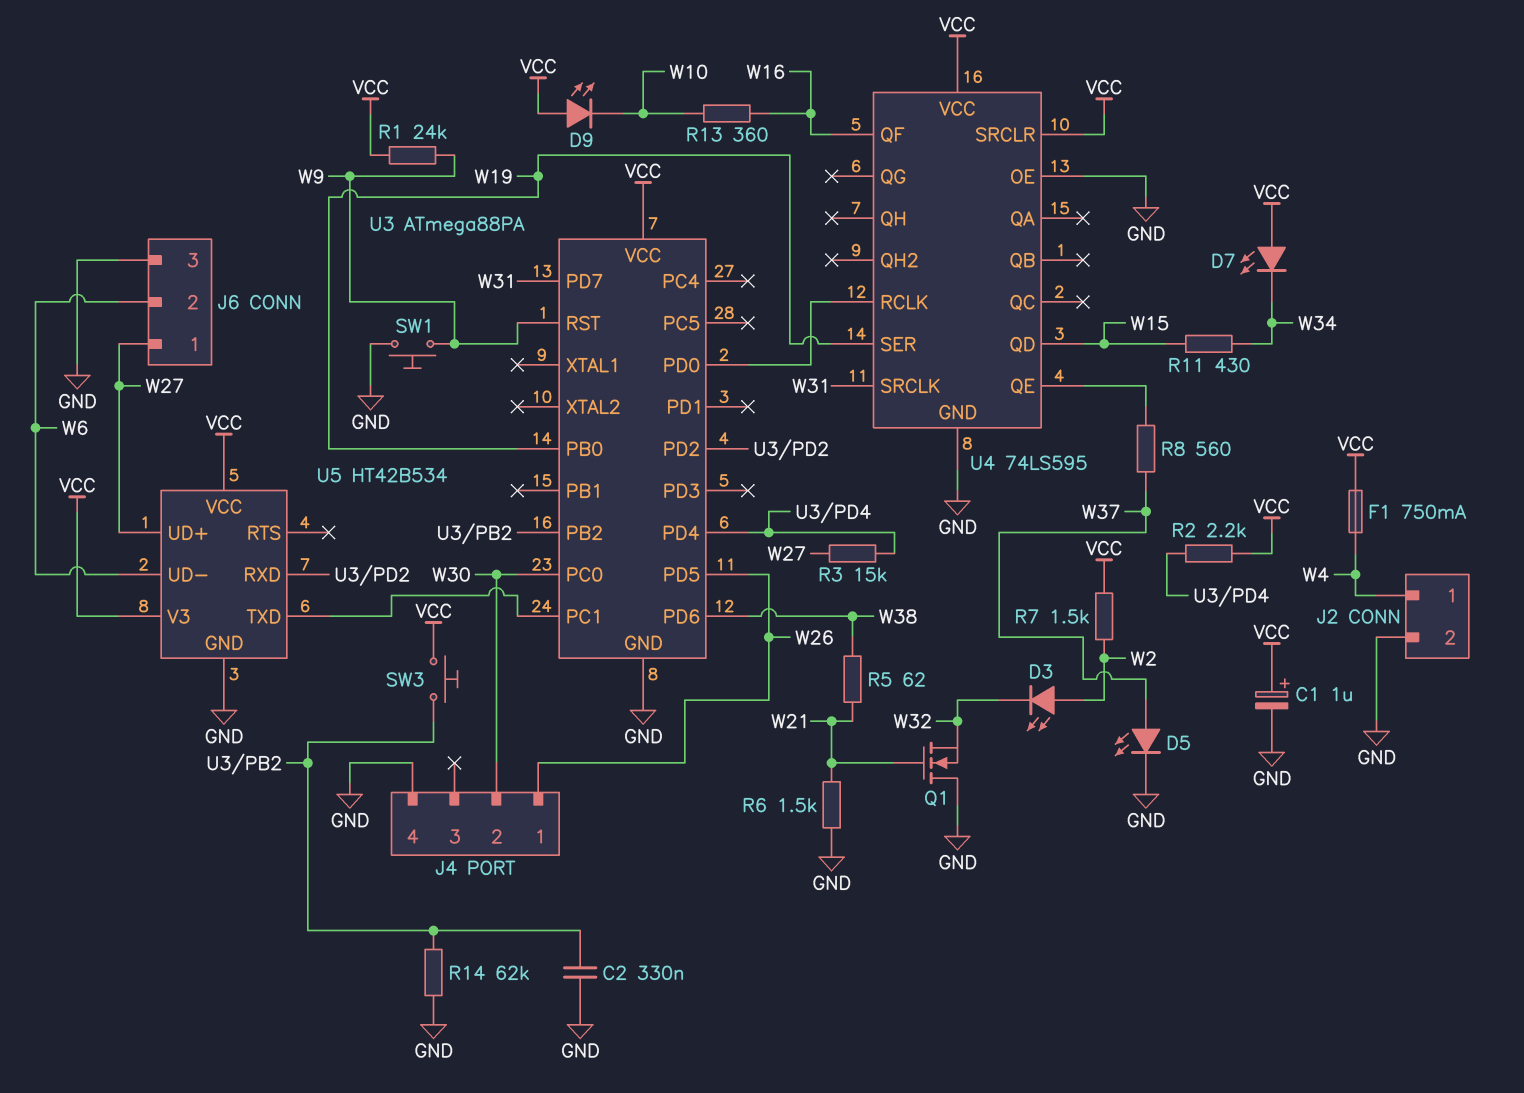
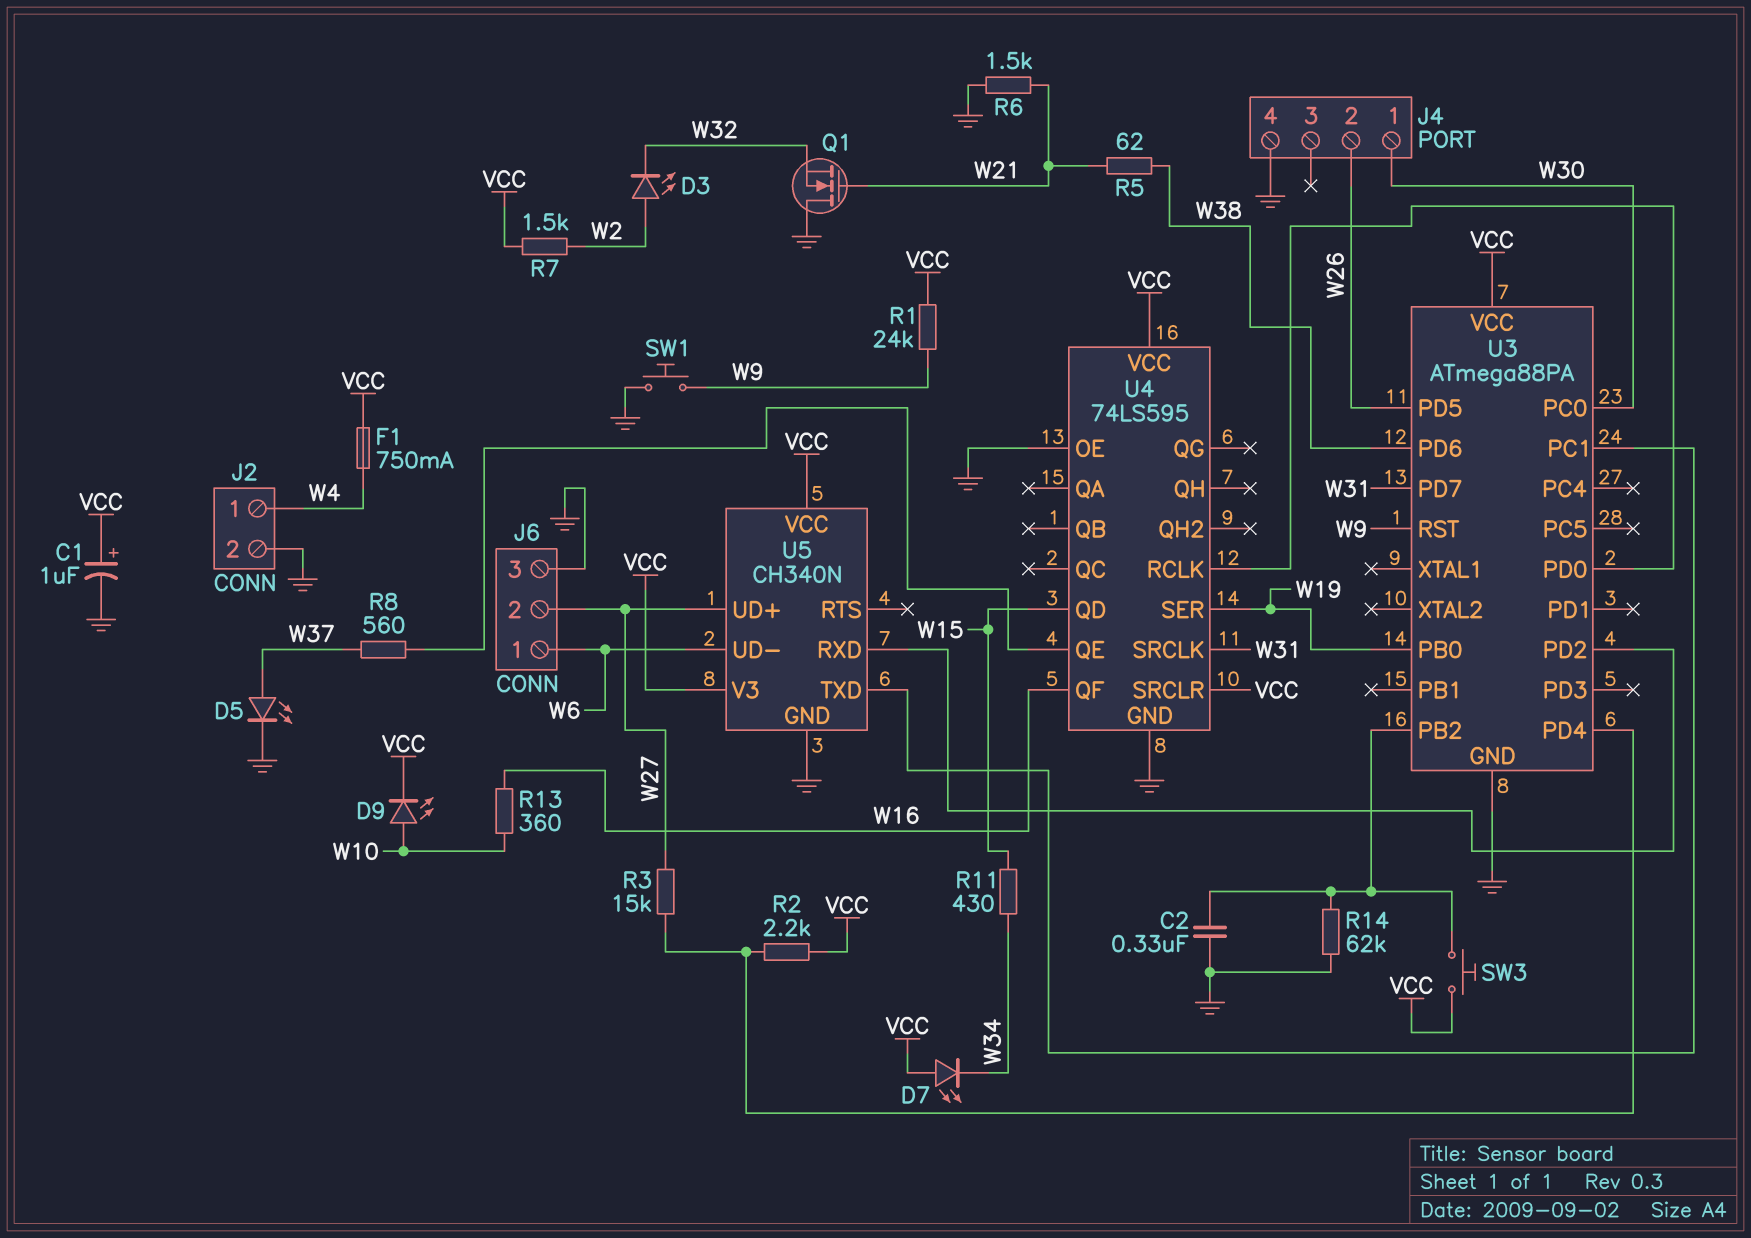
D9: LED (A VCC, K W10) -> LED (A W10, K VCC)
J4 pin 1: W26 -> W30
J4 pin 2: W30 -> W26
J6 pin 1: W27 -> W6
J6 pin 2: W6 -> W27
U5: HT42B534 -> CH340N

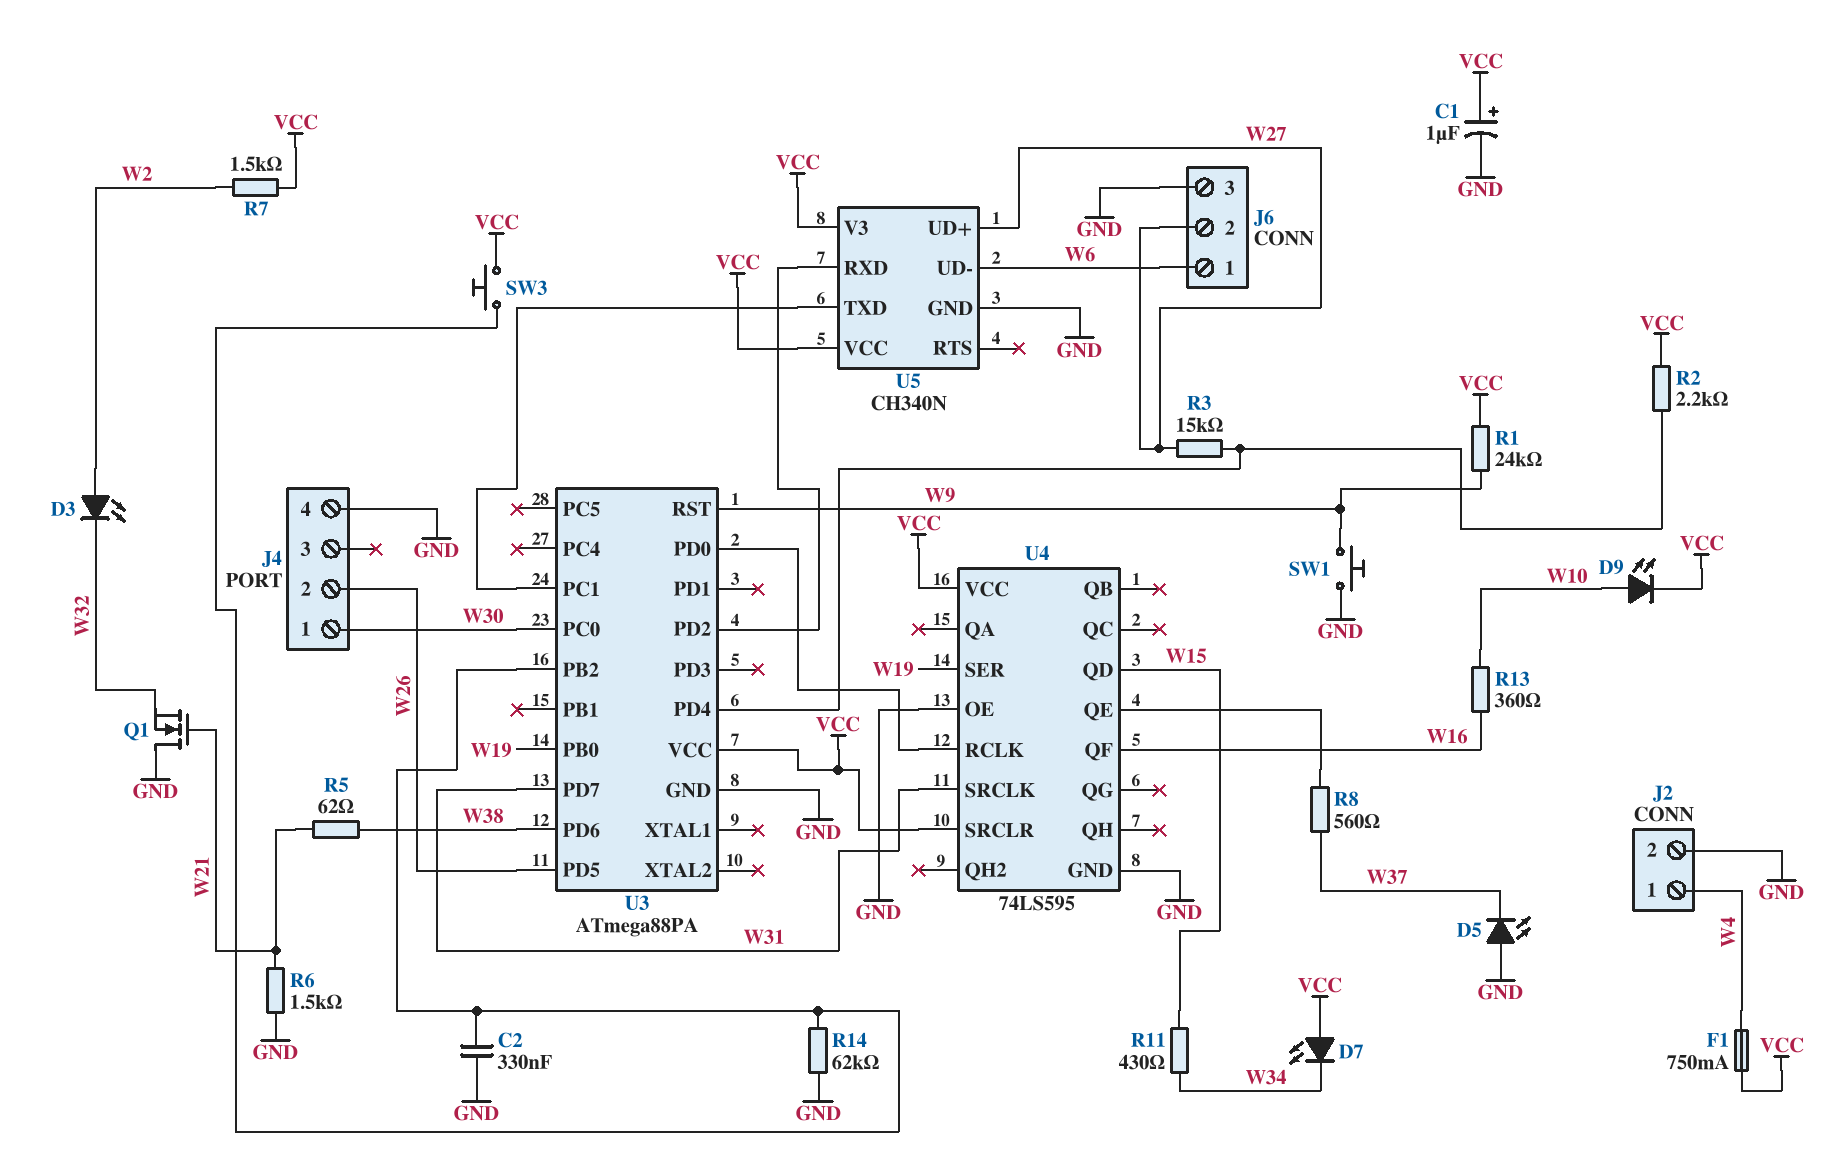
D5: LED (A W37, K GND) -> LED (A GND, K W37)

